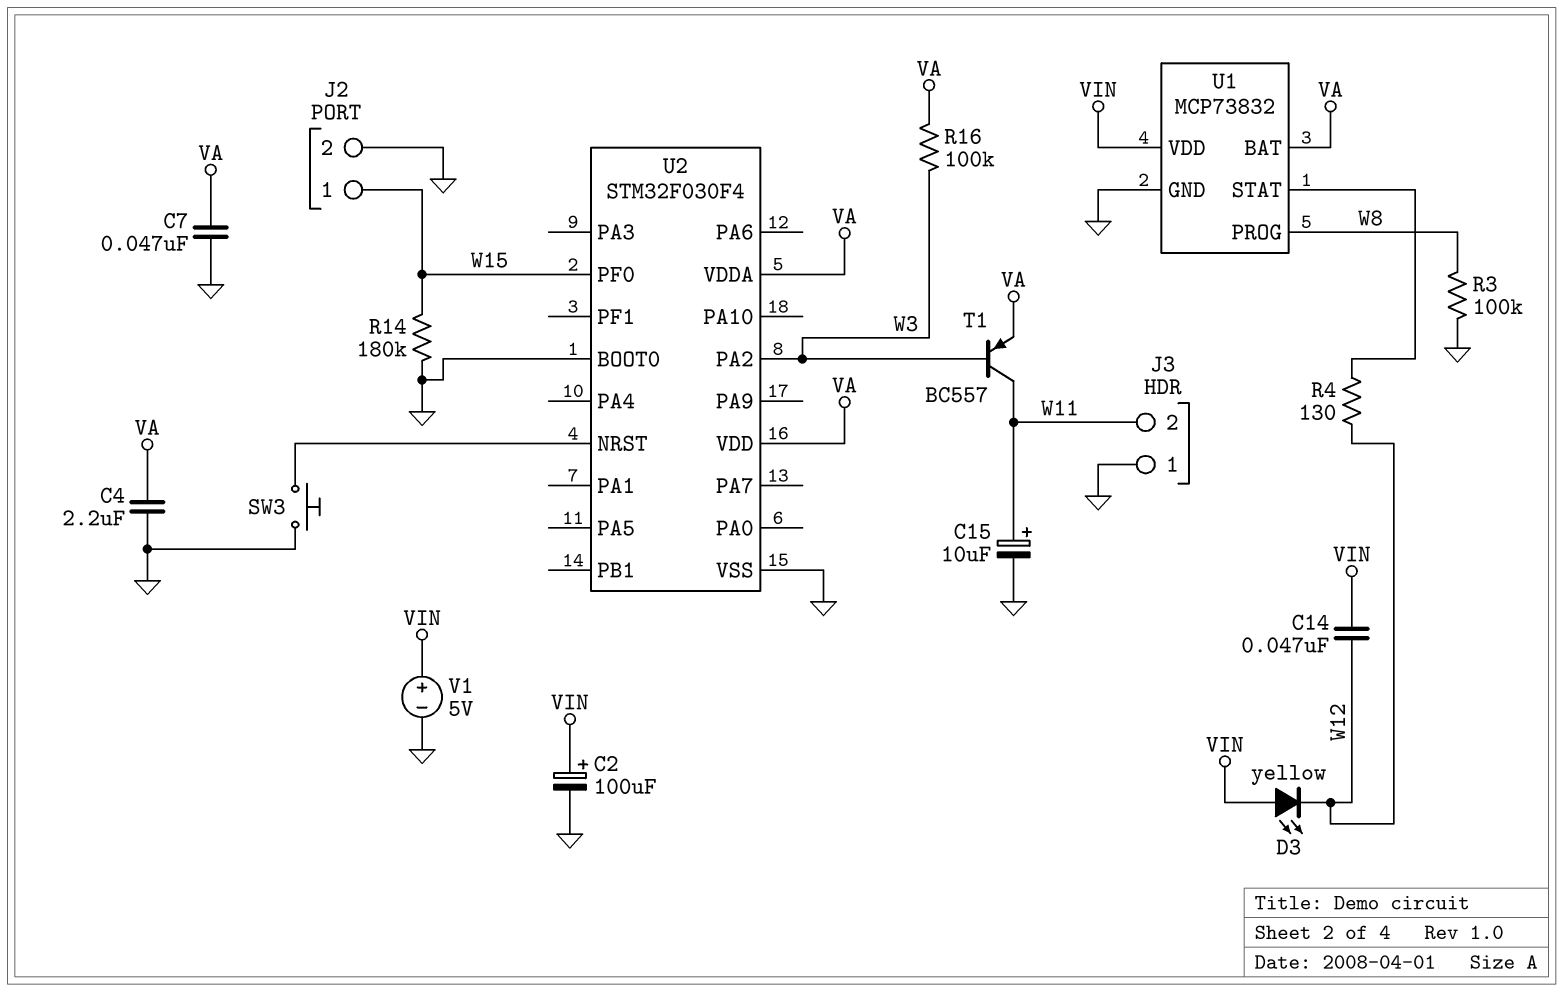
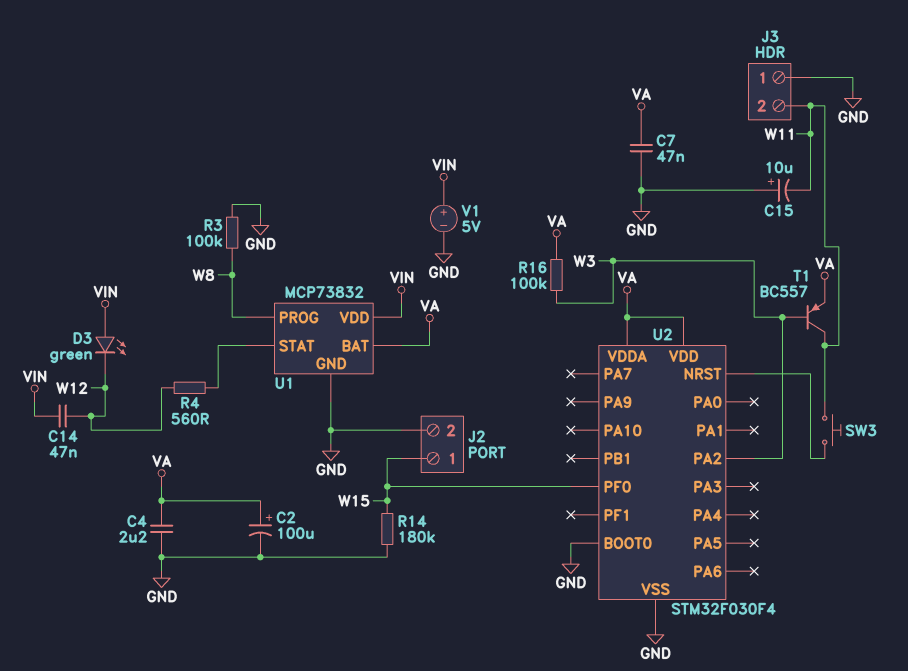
C2: 100uF (plus VIN, minus GND) -> 100uF (plus VA, minus GND)
C15: 10uF (plus W11, minus GND) -> 10uF (plus GND, minus W11)
D3: LED yellow (A VIN, K W12) -> LED green (A VIN, K W12)
R4: 130 (U1/STAT, W12) -> 560 (U1/STAT, W12)
SW3: button (GND, U2/NRST) -> button (U2/NRST, W11)

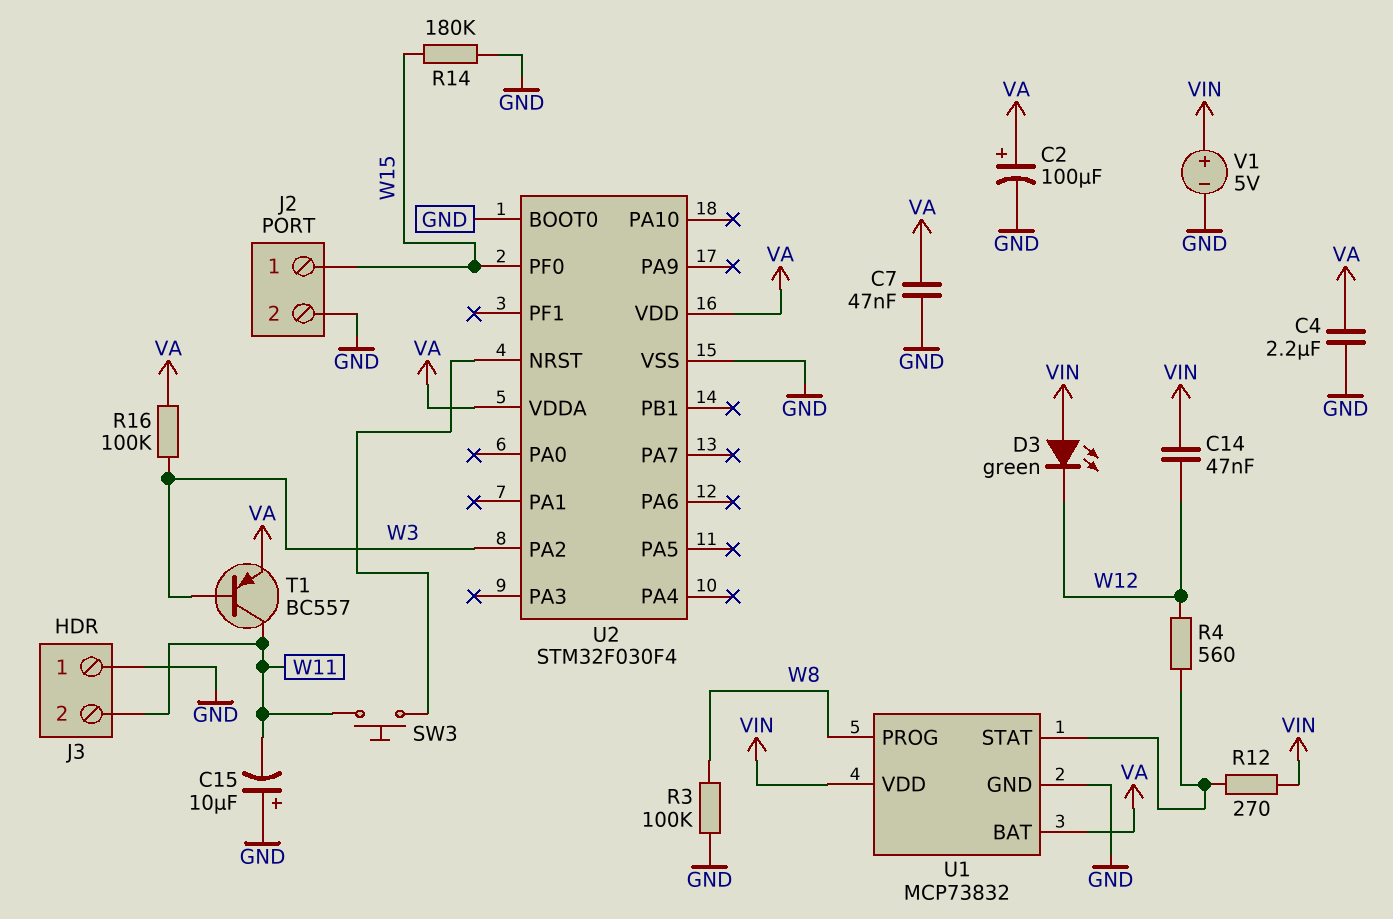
R12: none -> 270 (U1/STAT, VIN)

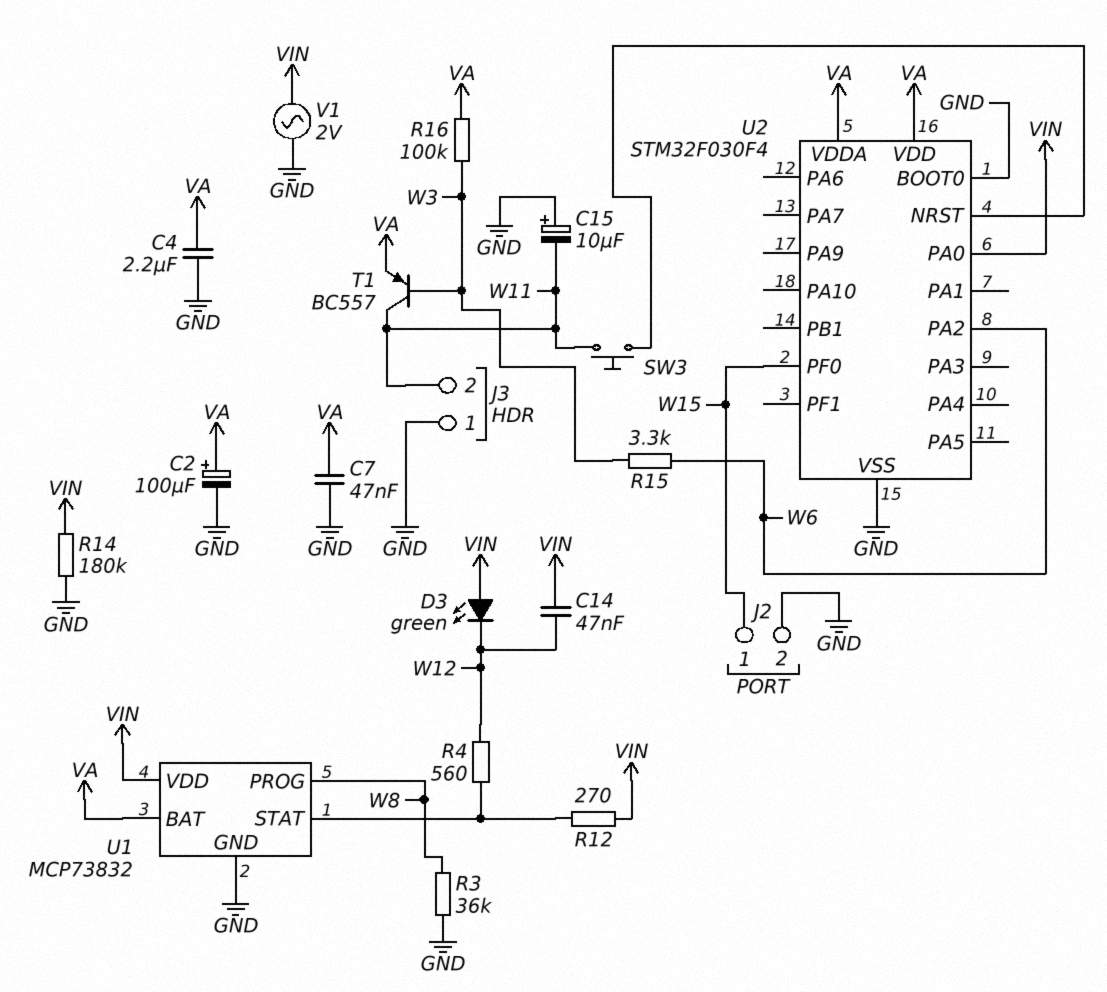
R3: 100k (GND, W8) -> 36k (GND, W8)
R14: 180k (GND, W15) -> 180k (GND, VIN)
R15: none -> 3.3k (W3, W6)
U2 pin PA0: none -> VIN
U2 pin PA2: W3 -> W6
V1: 5V (plus VIN, minus GND) -> AC 2V (GND, VIN)

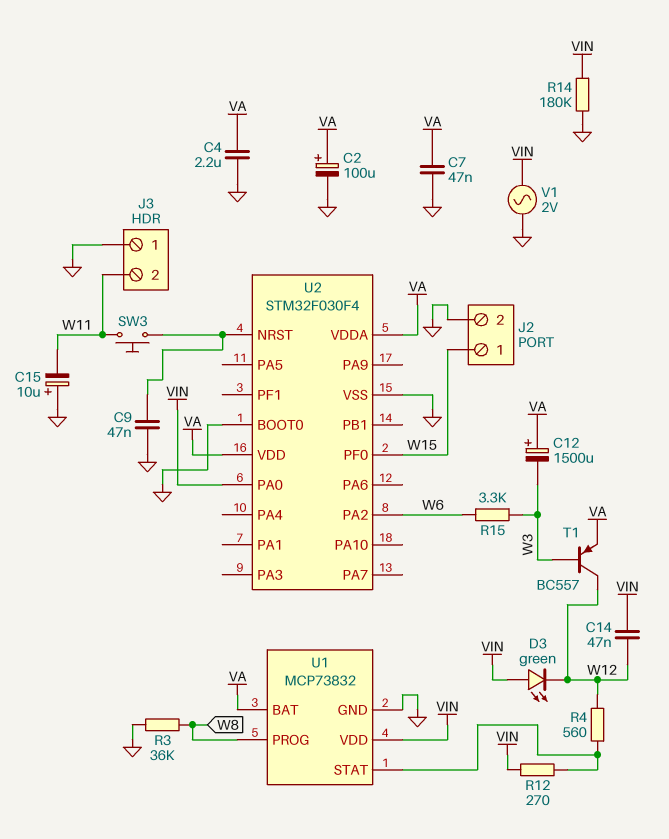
C9: none -> 47nF (GND, U2/NRST)
C12: none -> 1500uF (plus VA, minus W3)
R16: 100k (VA, W3) -> none
T1: PNP BC557 (B W3, C W11, E VA) -> PNP BC557 (B W3, C W12, E VA)

